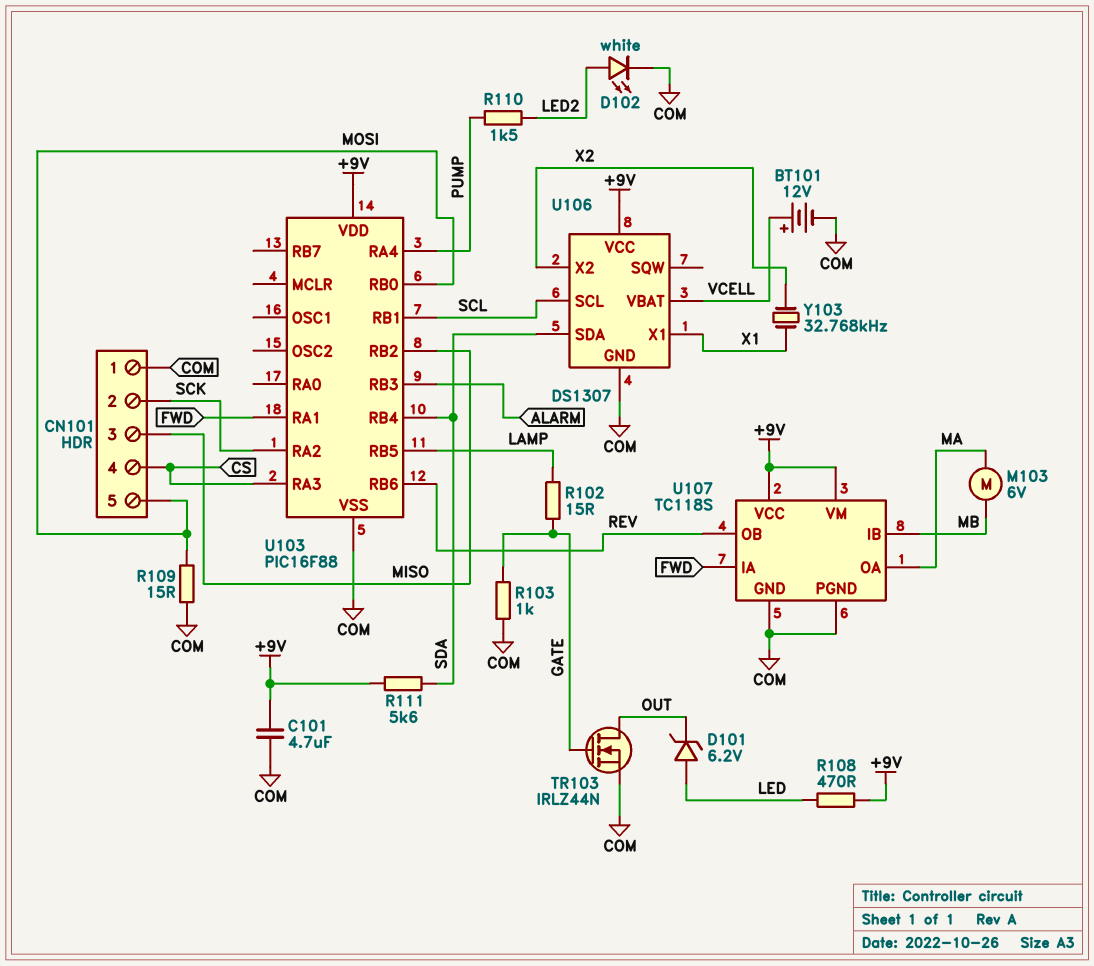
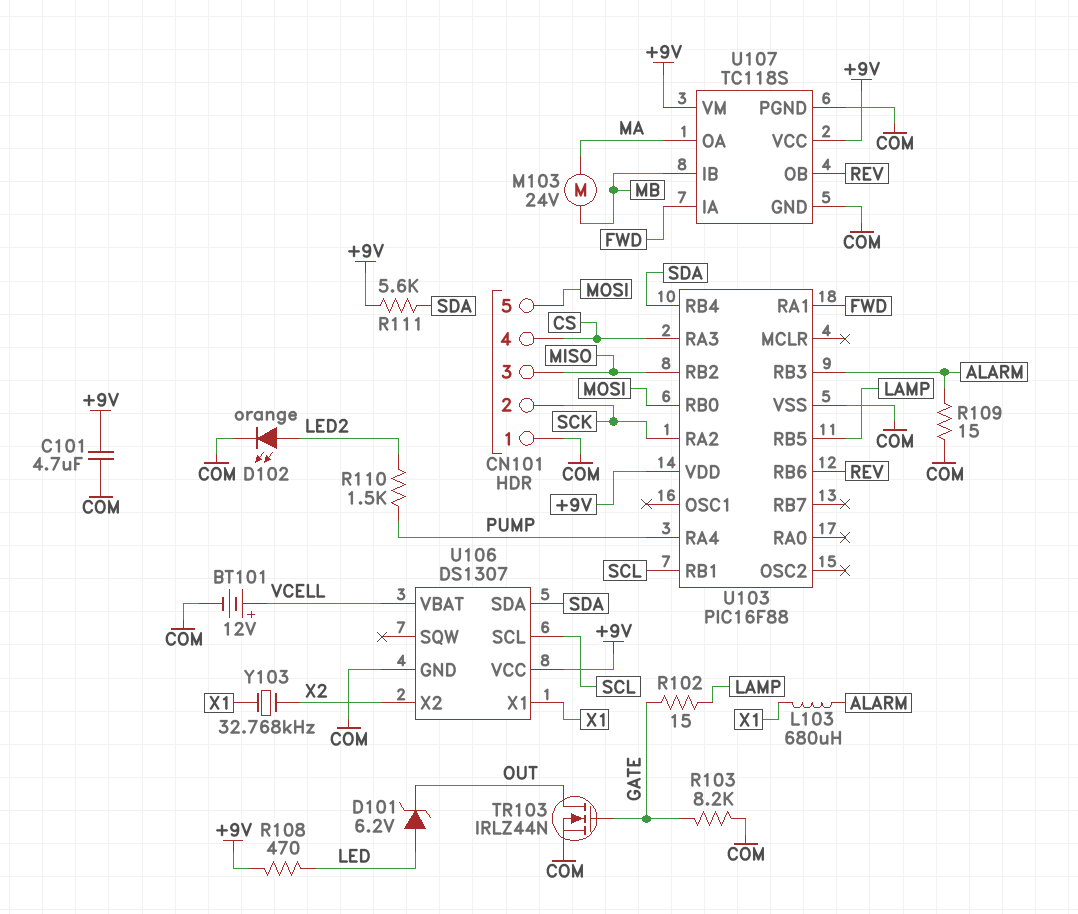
D102: LED white (A LED2, K COM) -> LED orange (A LED2, K COM)
L103: none -> 680uH (ALARM, X1)
M103: motor 6V (MA, MB) -> motor 24V (MA, MB)
R103: 1k (COM, GATE) -> 8.2k (COM, GATE)
R109: 15 (COM, MOSI) -> 15 (ALARM, COM)

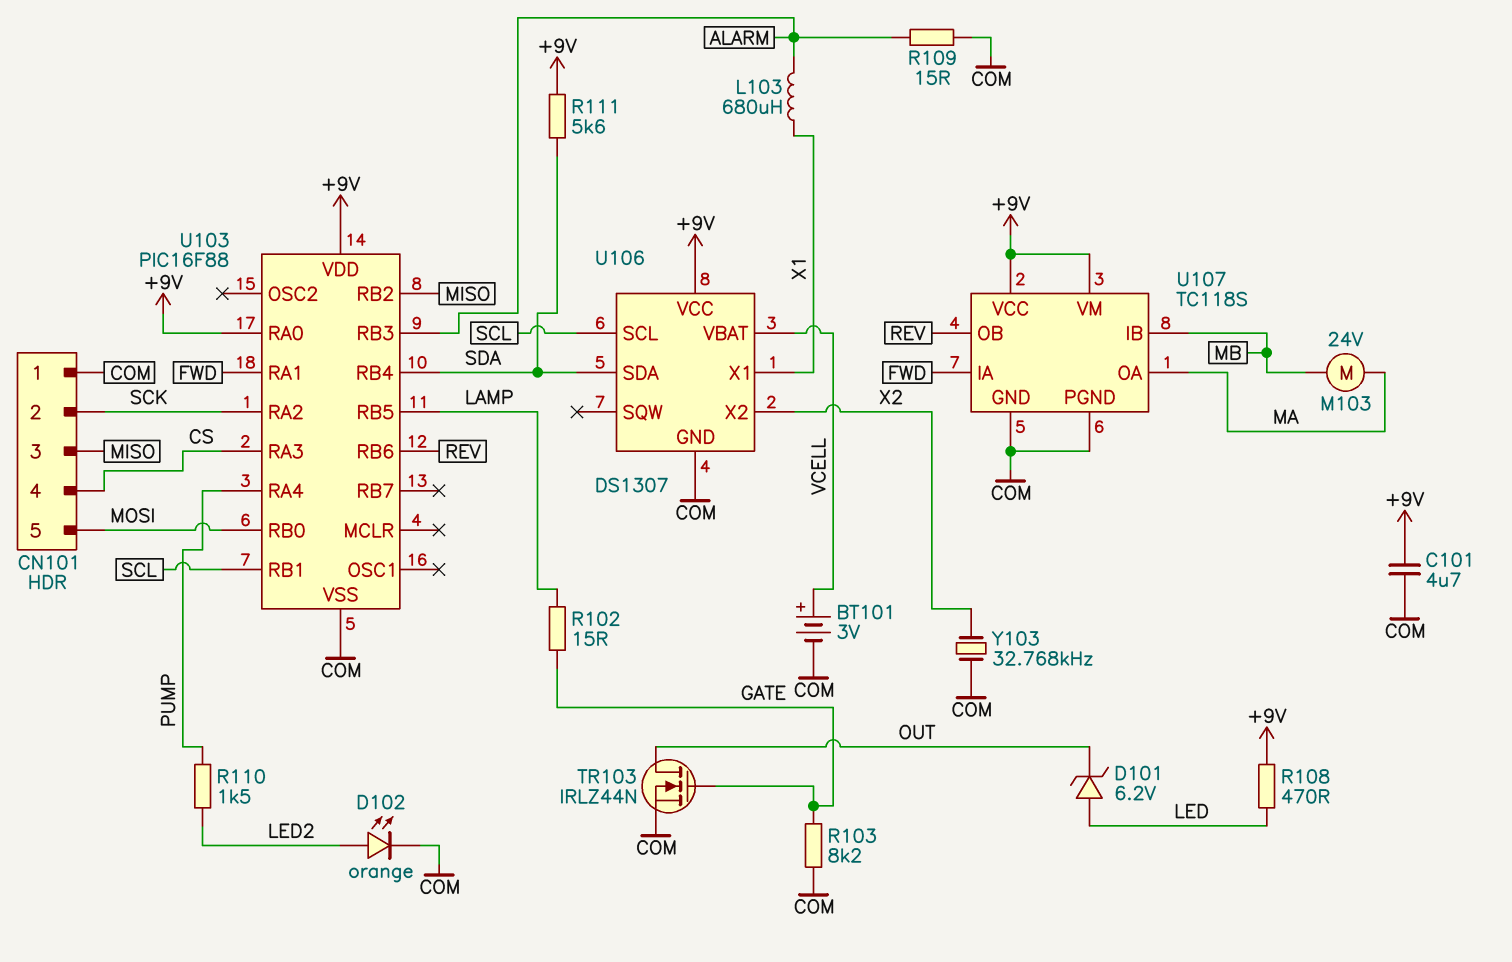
BT101: 12V (plus VCELL, minus COM) -> 3V (plus VCELL, minus COM)
U103 pin RA0: none -> +9V
Y103: 32.768kHz (X1, X2) -> 32.768kHz (COM, X2)

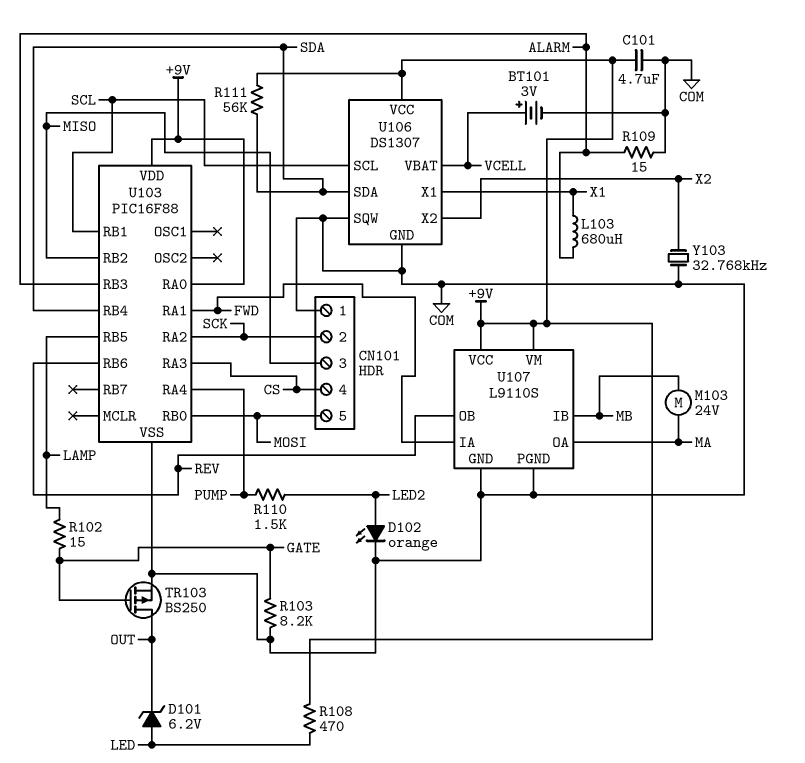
R111: 5.6k (+9V, SDA) -> 56k (+9V, SDA)
TR103: NMOS IRLZ44N (G GATE, D OUT, S COM) -> PMOS BS250 (G GATE, D OUT, S COM)
U106 pin SQW: none -> COM
U107: TC118S -> L9110S

